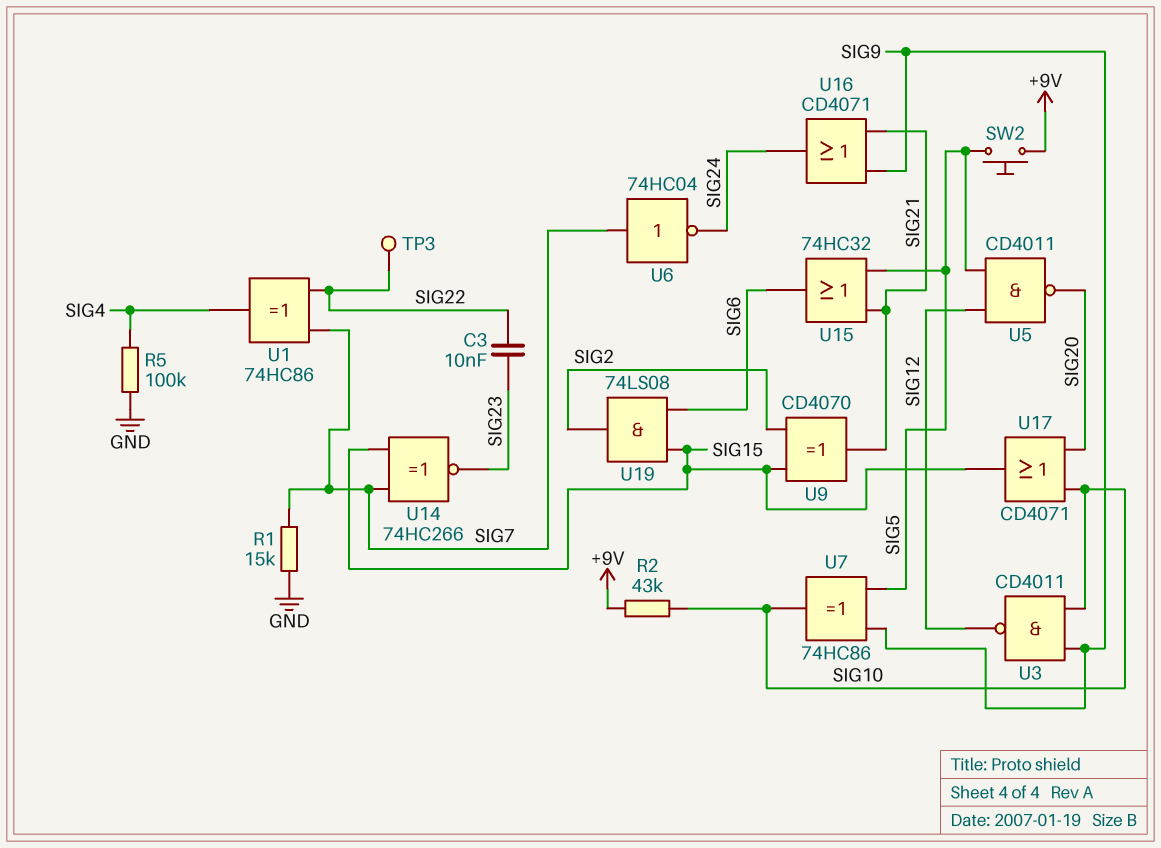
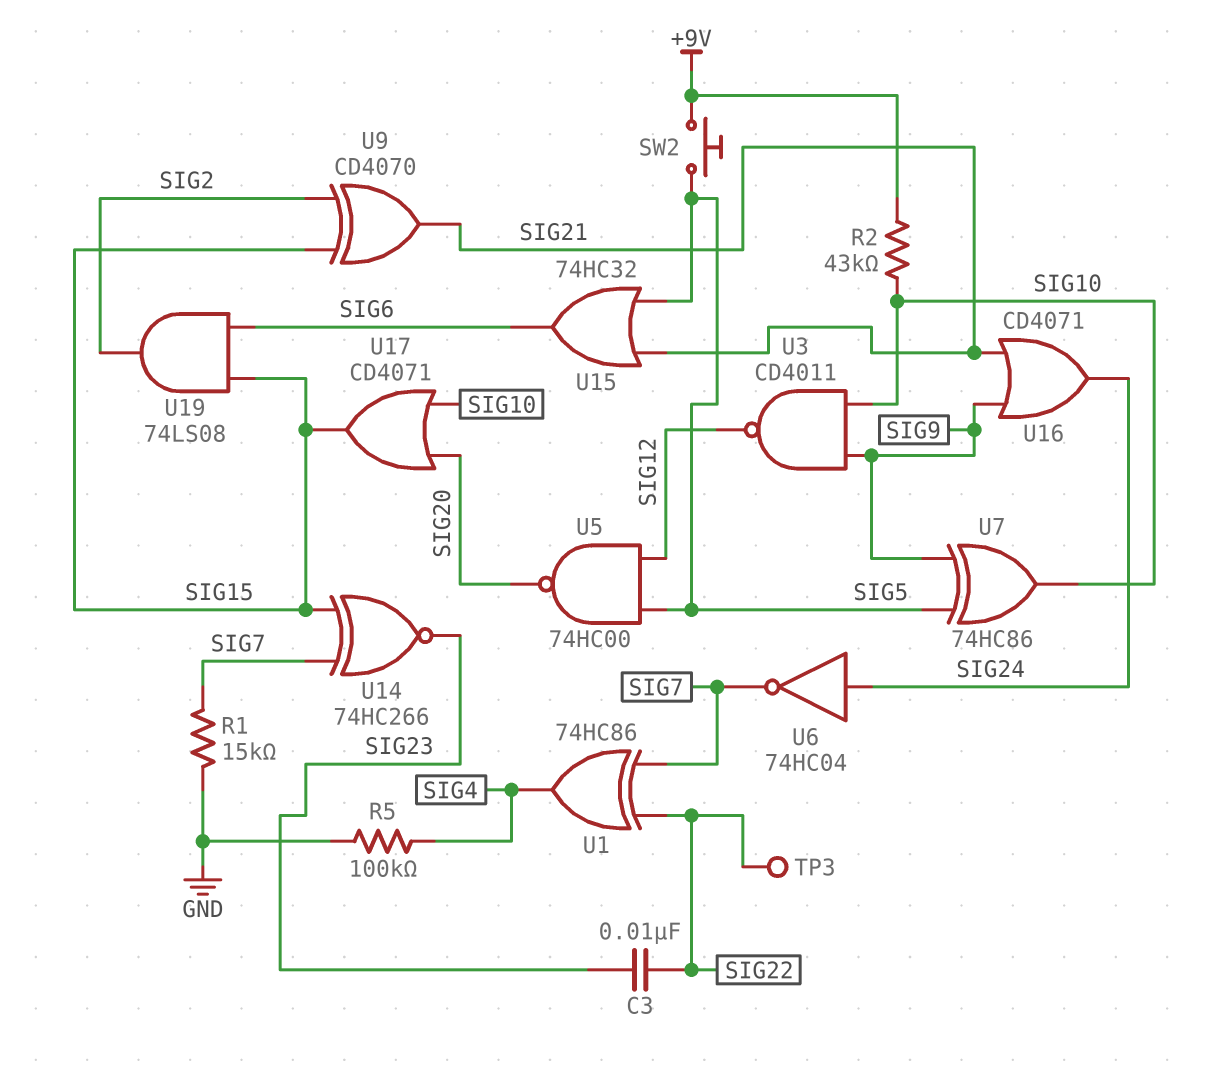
U5: NAND CD4011 (in SIG5, in SIG12, out SIG20) -> NAND 74HC00 (in SIG5, in SIG12, out SIG20)
U6: NOT 74HC04 (in SIG7, out SIG24) -> NOT 74HC04 (in SIG24, out SIG7)

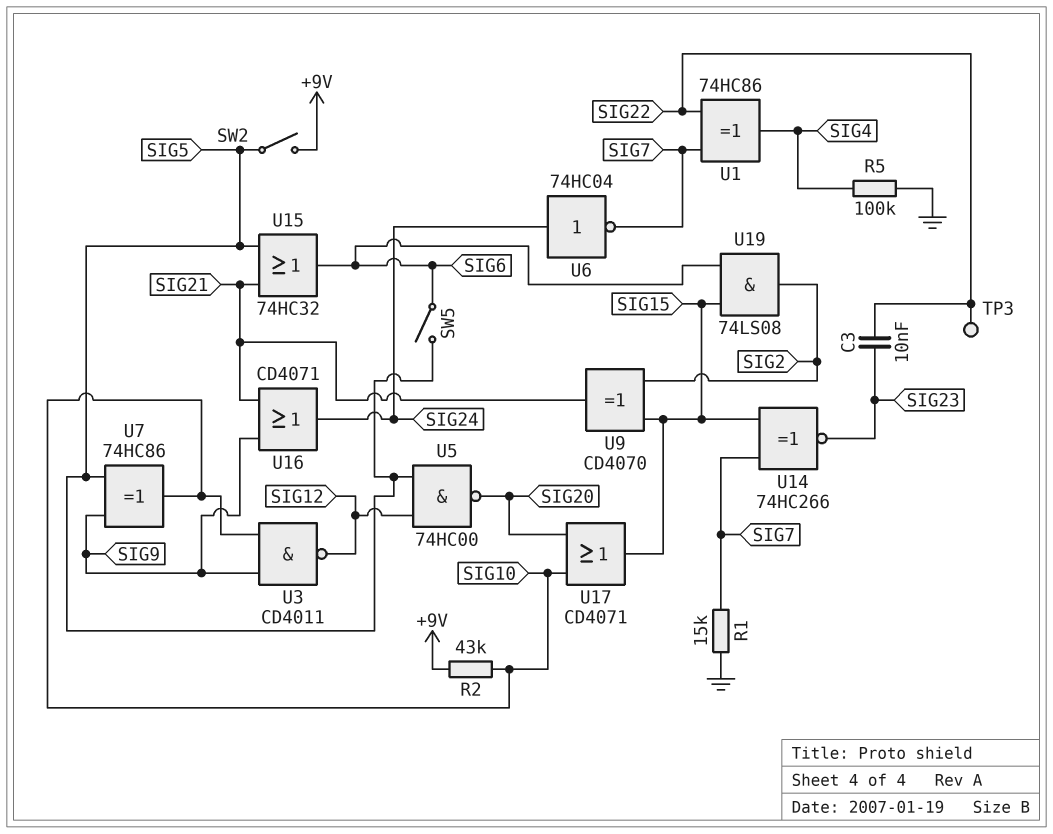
SW2: button (+9V, SIG5) -> switch (+9V, SIG5)
SW5: none -> switch (SIG5, SIG6)

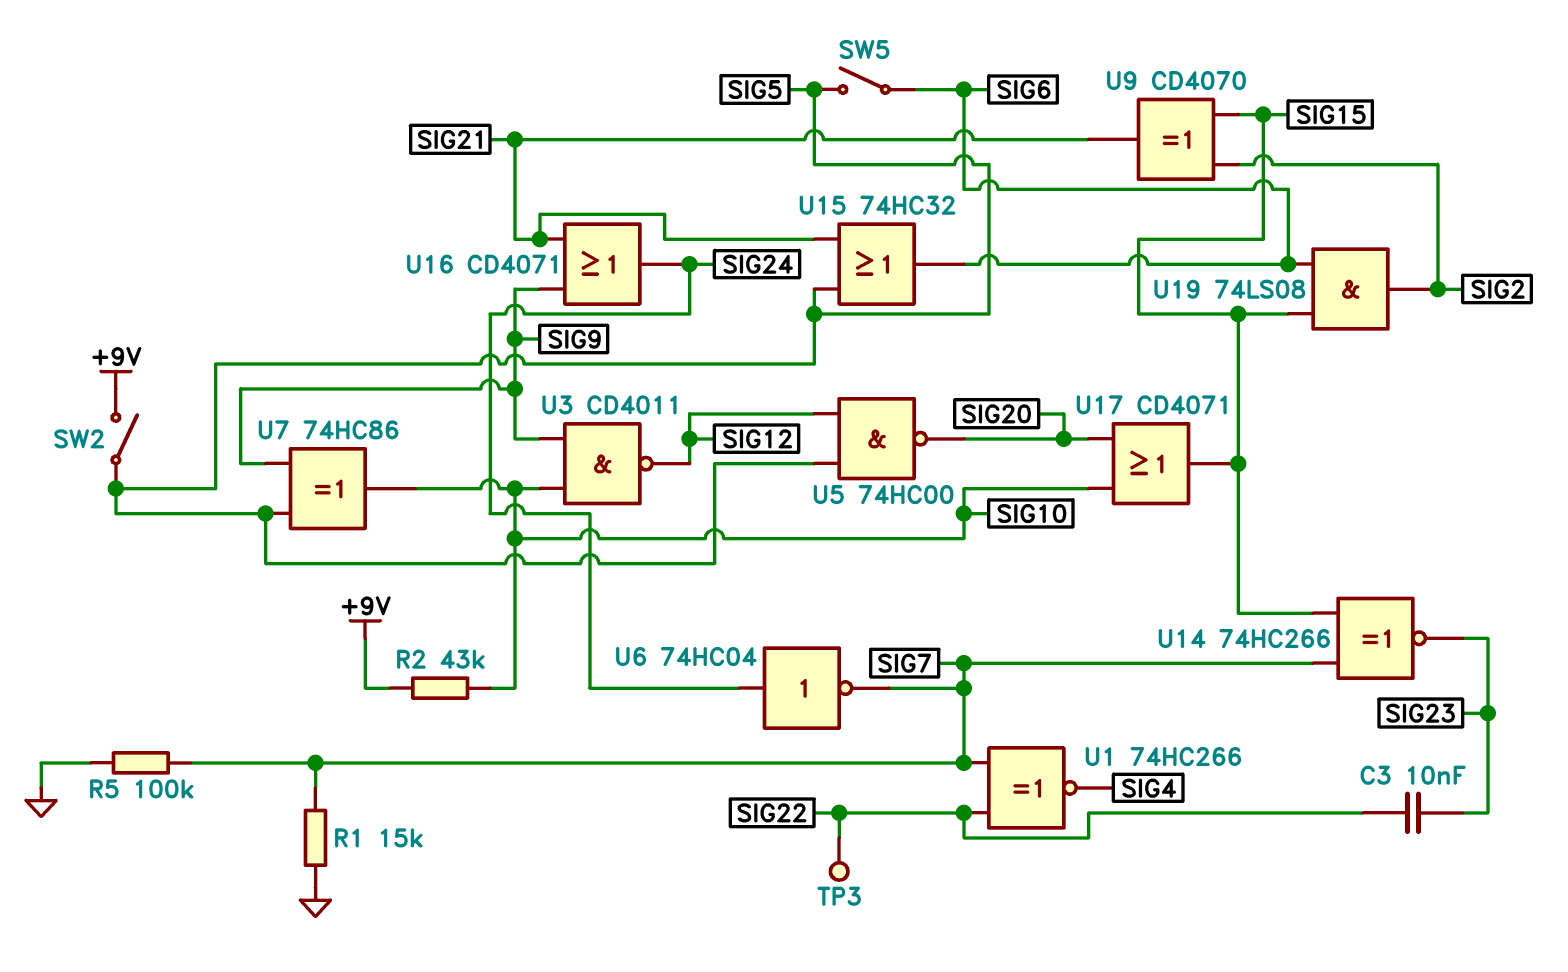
R5: 100k (GND, SIG4) -> 100k (GND, SIG7)
U1: XOR 74HC86 (in SIG7, in SIG22, out SIG4) -> XNOR 74HC266 (in SIG7, in SIG22, out SIG4)

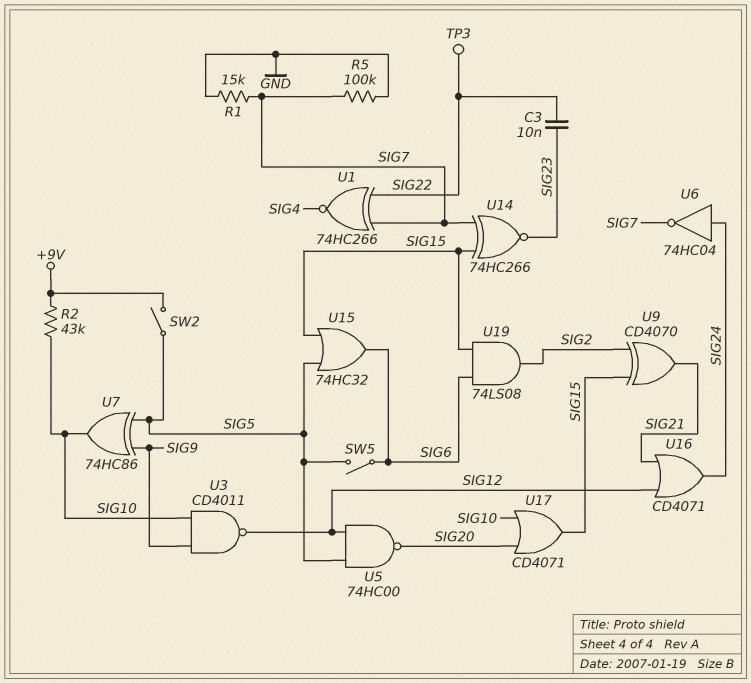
U15: OR 74HC32 (in SIG5, in SIG21, out SIG6) -> OR 74HC32 (in SIG5, in SIG15, out SIG6)
U16: OR CD4071 (in SIG9, in SIG21, out SIG24) -> OR CD4071 (in SIG12, in SIG21, out SIG24)

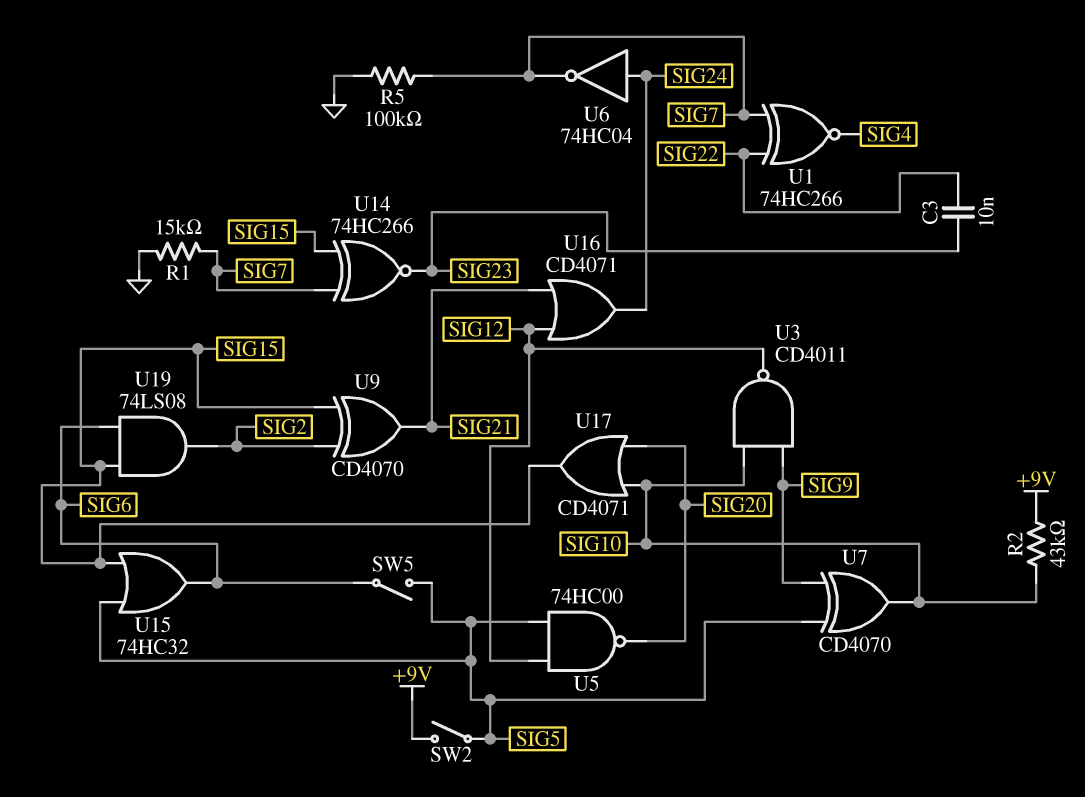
TP3: test point (SIG22) -> none
U7: XOR 74HC86 (in SIG5, in SIG9, out SIG10) -> XOR CD4070 (in SIG5, in SIG9, out SIG10)

